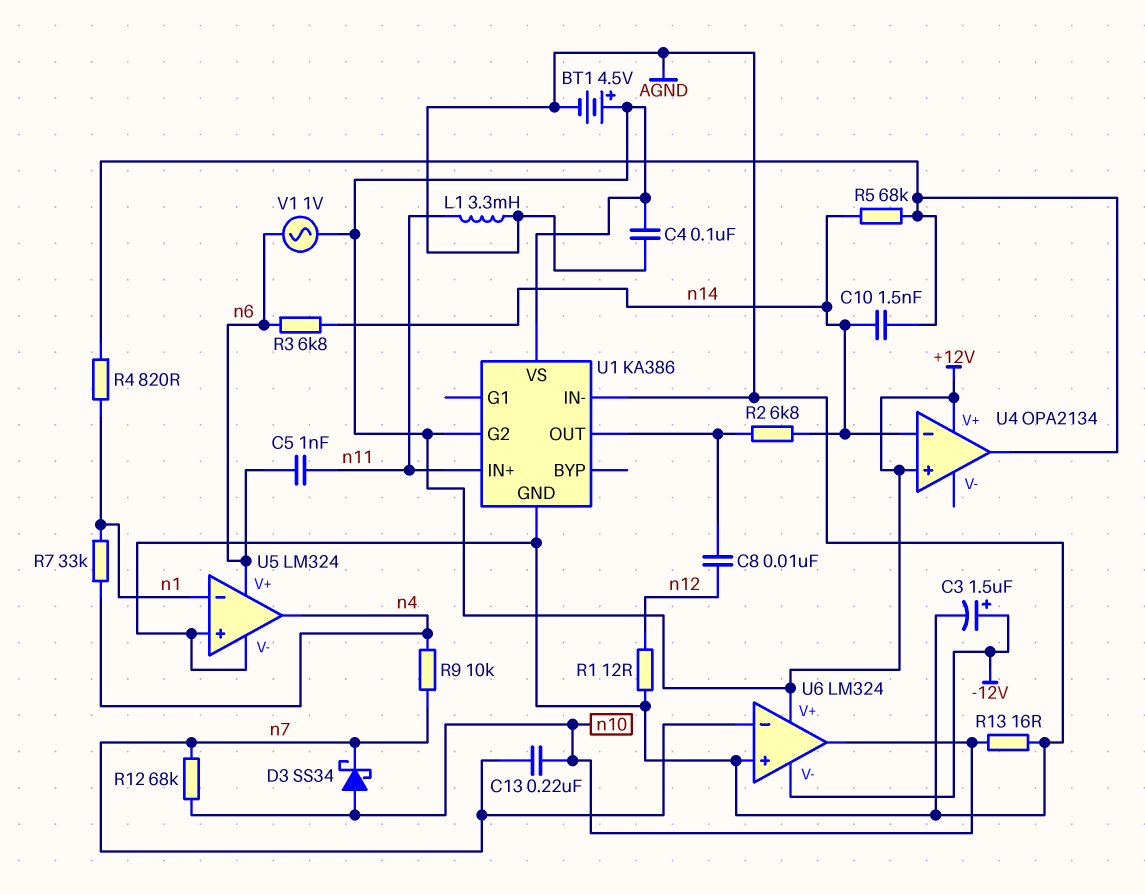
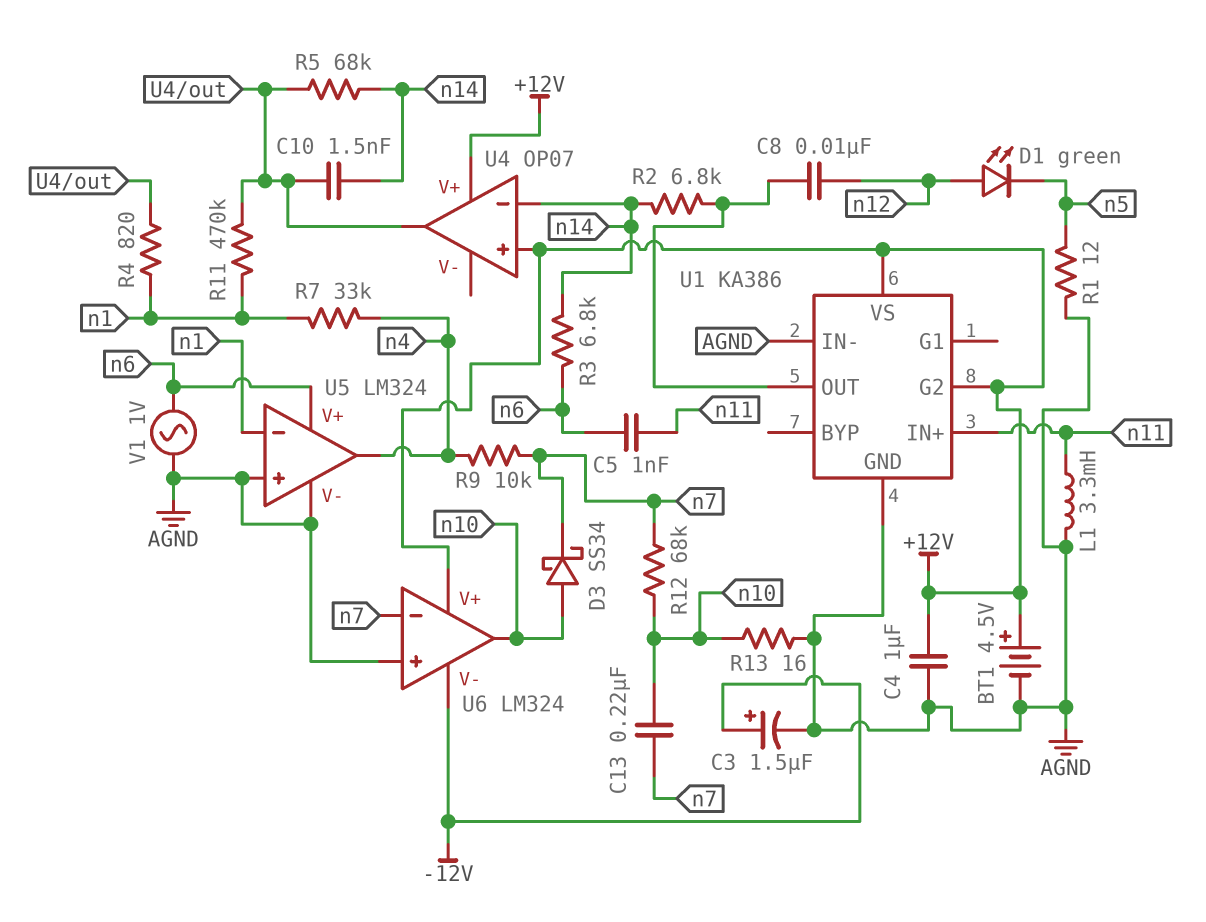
C4: 100nF (+12V, AGND) -> 1uF (+12V, AGND)
D1: none -> LED green (A n12, K n5)
R1: 12 (AGND, n12) -> 12 (AGND, n5)
R11: none -> 470k (U4/out, n1)
U4: OPA2134 -> OP07
V1: AC 1V (+12V, n6) -> AC 1V (AGND, n6)

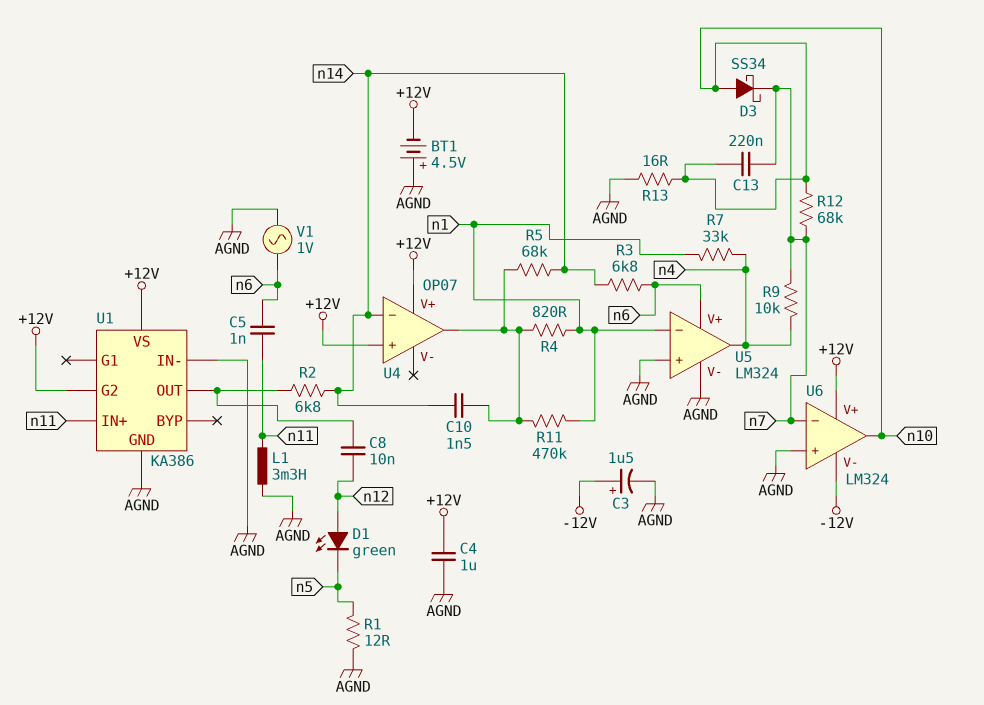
BT1: 4.5V (plus +12V, minus AGND) -> 4.5V (plus AGND, minus +12V)

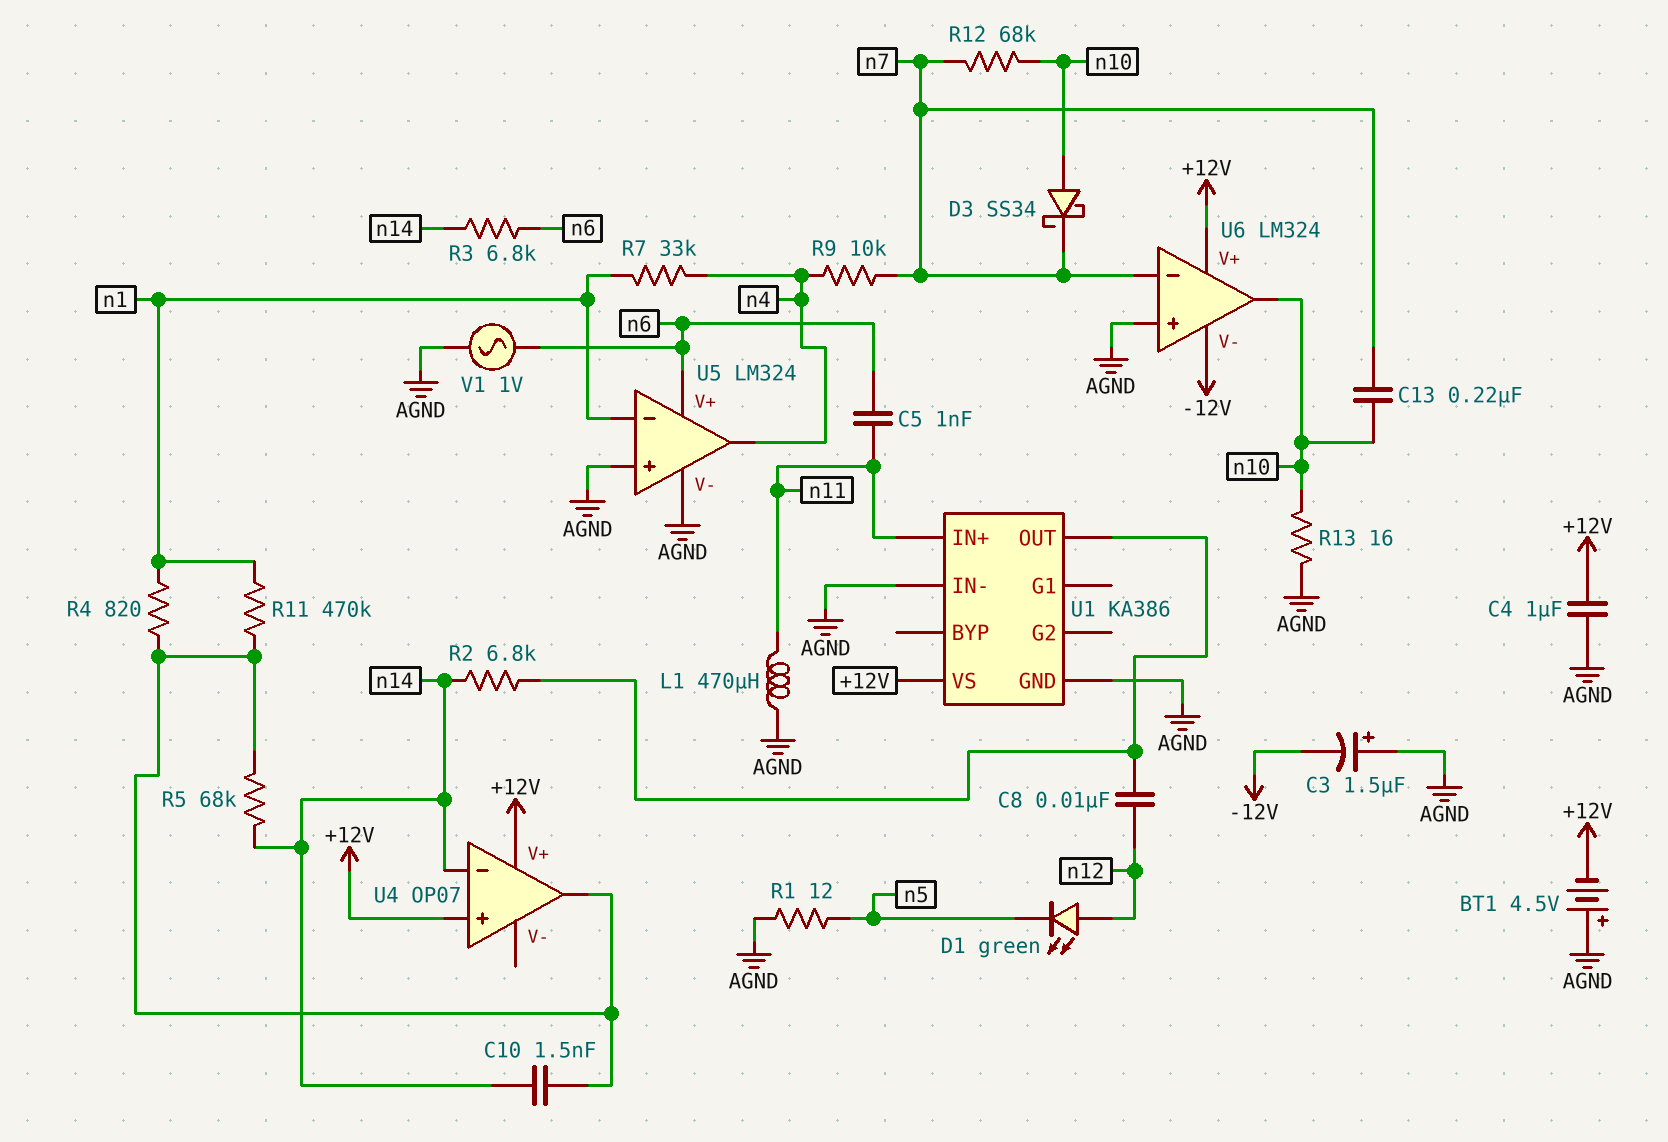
C3: 1.5uF (plus -12V, minus AGND) -> 1.5uF (plus AGND, minus -12V)
L1: 3.3mH (AGND, n11) -> 470uH (AGND, n11)
U1 pin G2: +12V -> none

